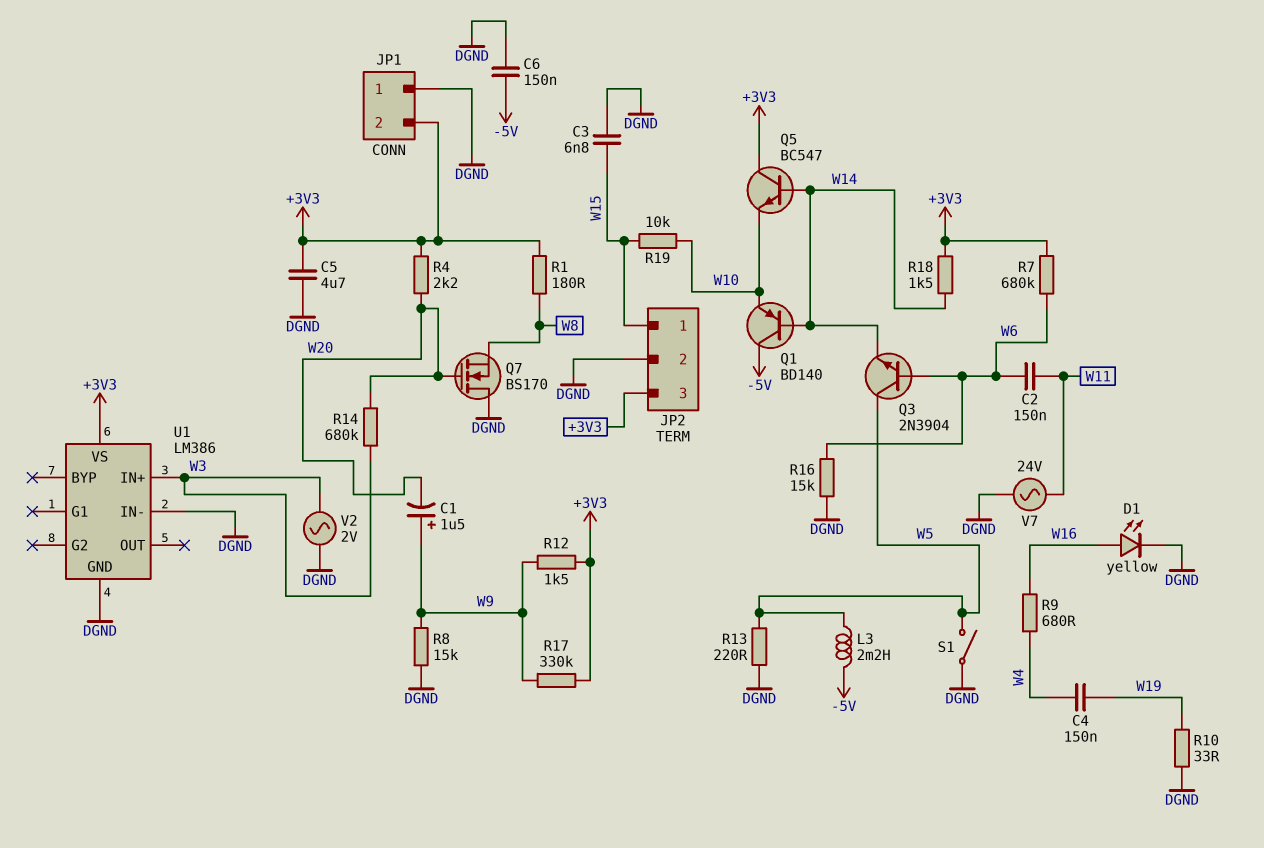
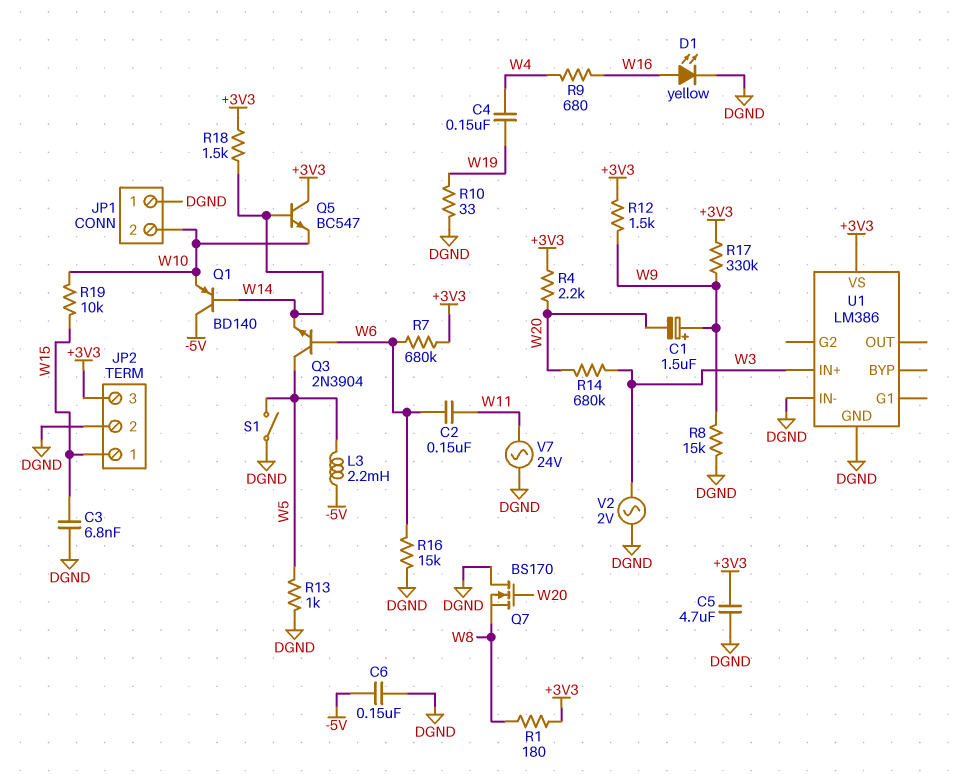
JP1 pin 2: +3V3 -> W10
R13: 220 (DGND, W5) -> 1k (DGND, W5)

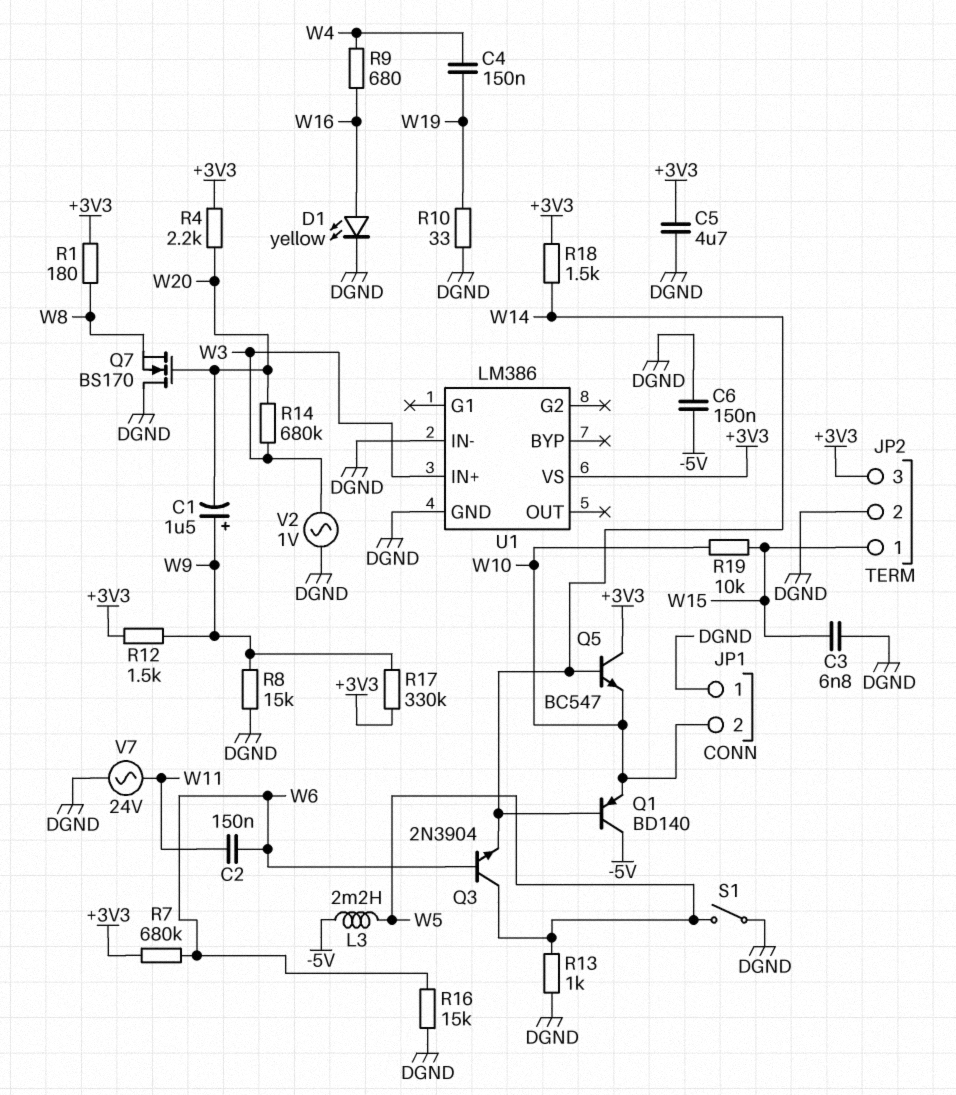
V2: AC 2V (DGND, W3) -> AC 1V (DGND, W3)

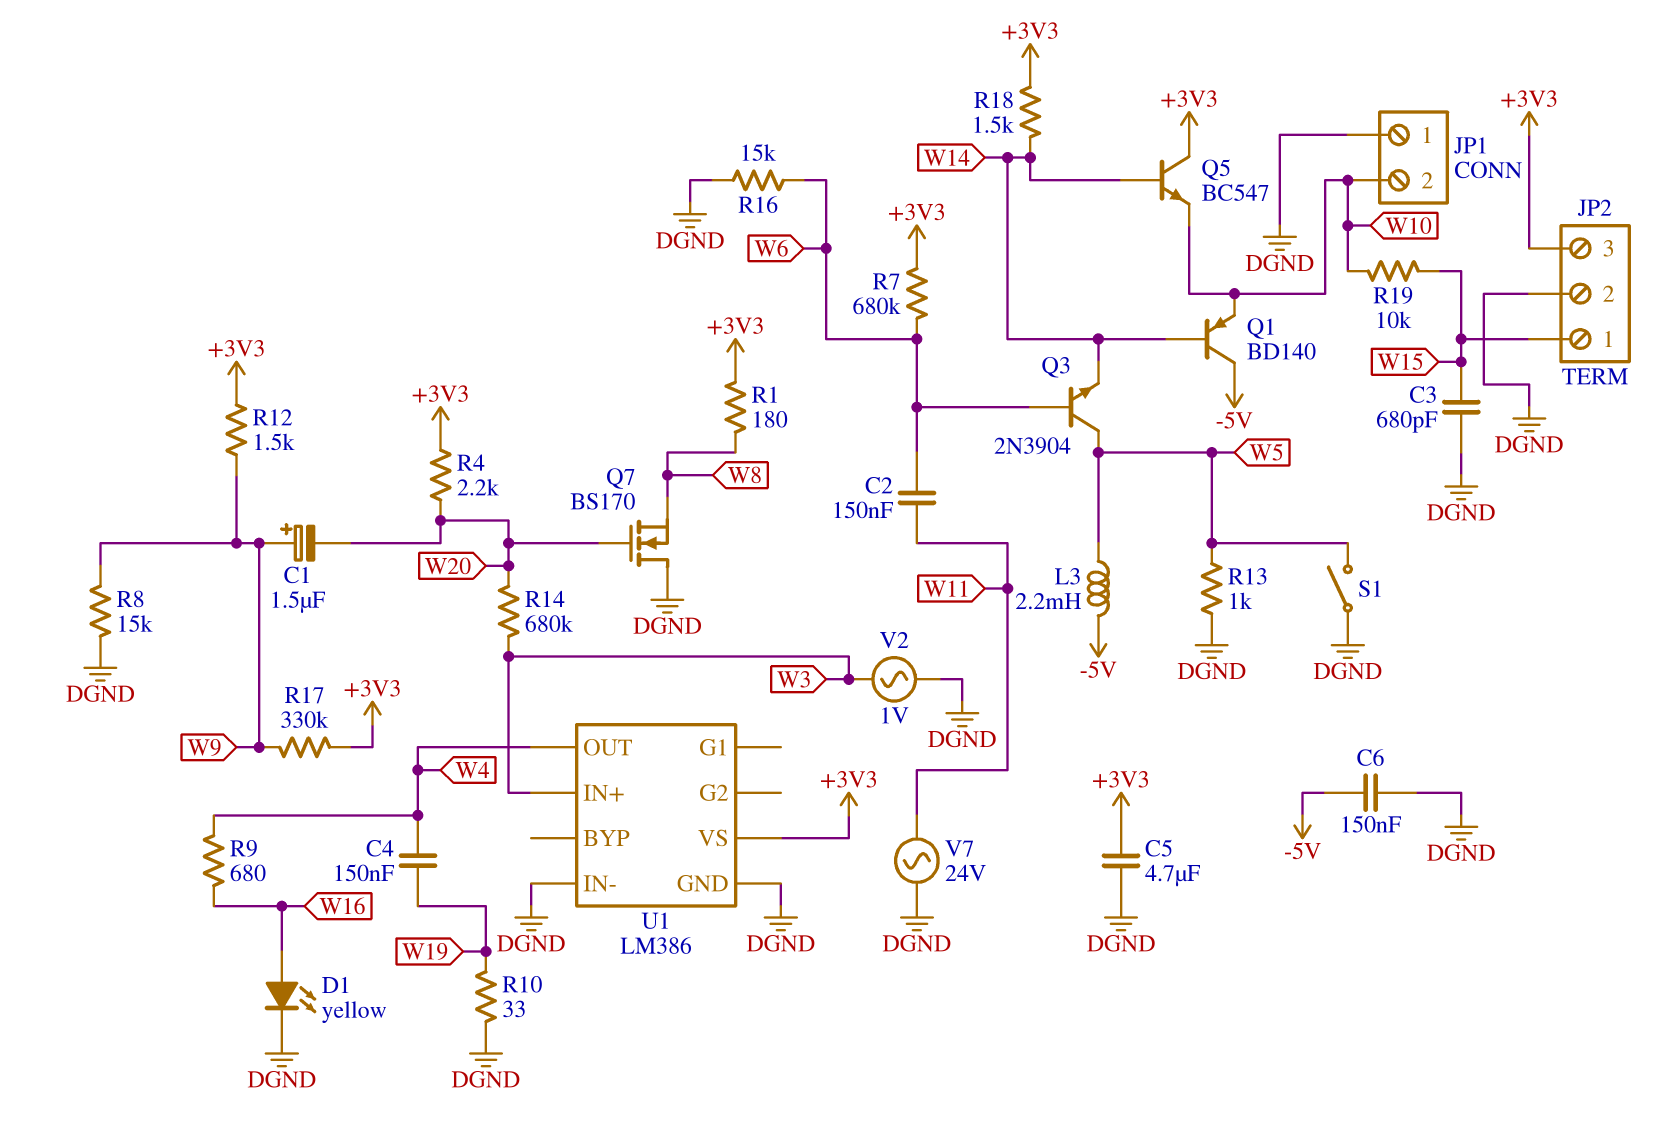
C3: 6.8nF (DGND, W15) -> 680pF (DGND, W15)
U1 pin OUT: none -> W4

